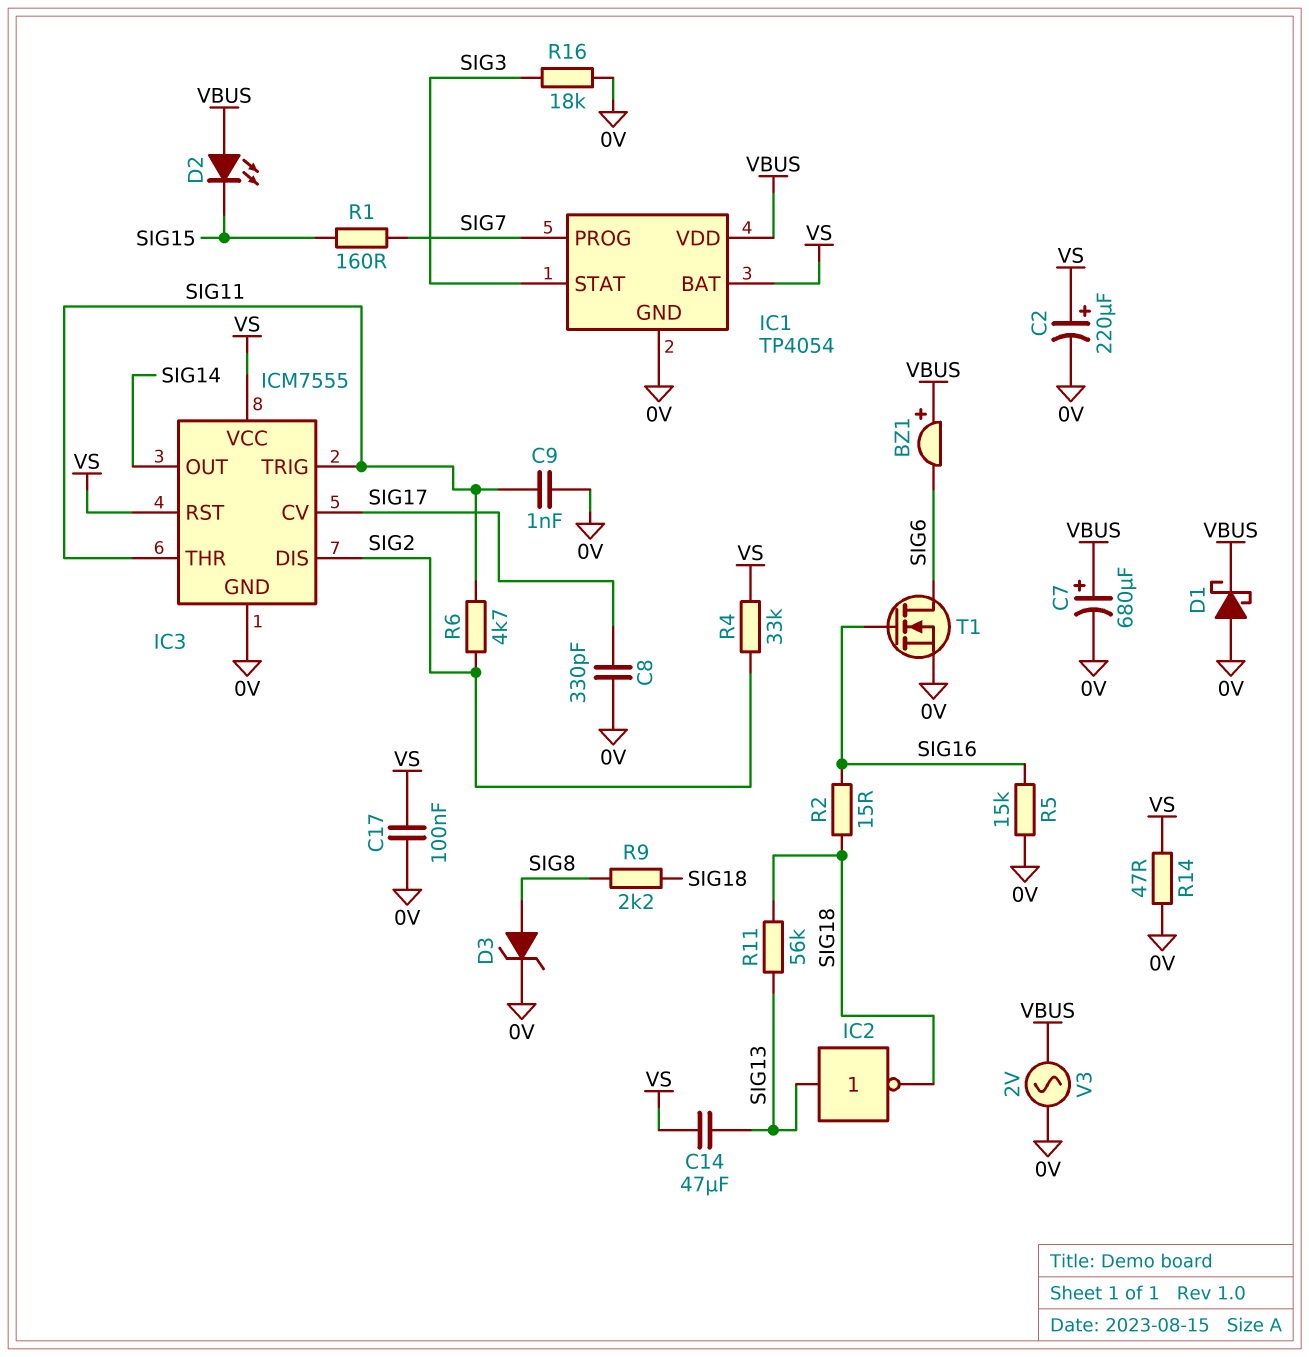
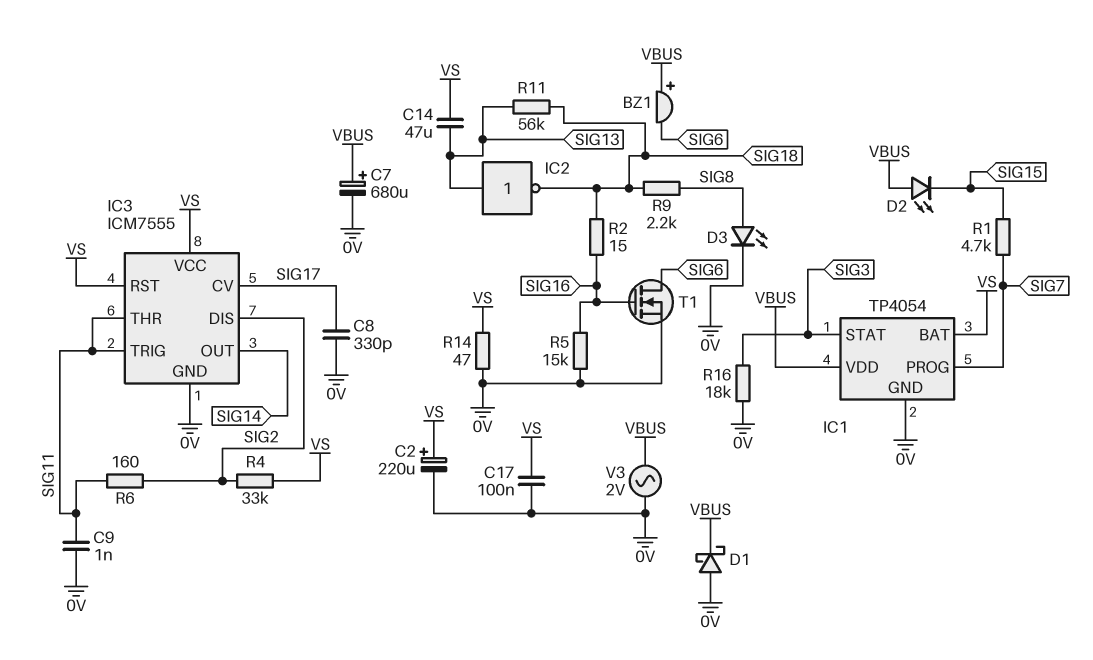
D3: zener (A SIG8, K 0V) -> LED (A SIG8, K 0V)
R1: 160 (SIG7, SIG15) -> 4.7k (SIG7, SIG15)
R6: 4.7k (SIG2, SIG11) -> 160 (SIG2, SIG11)

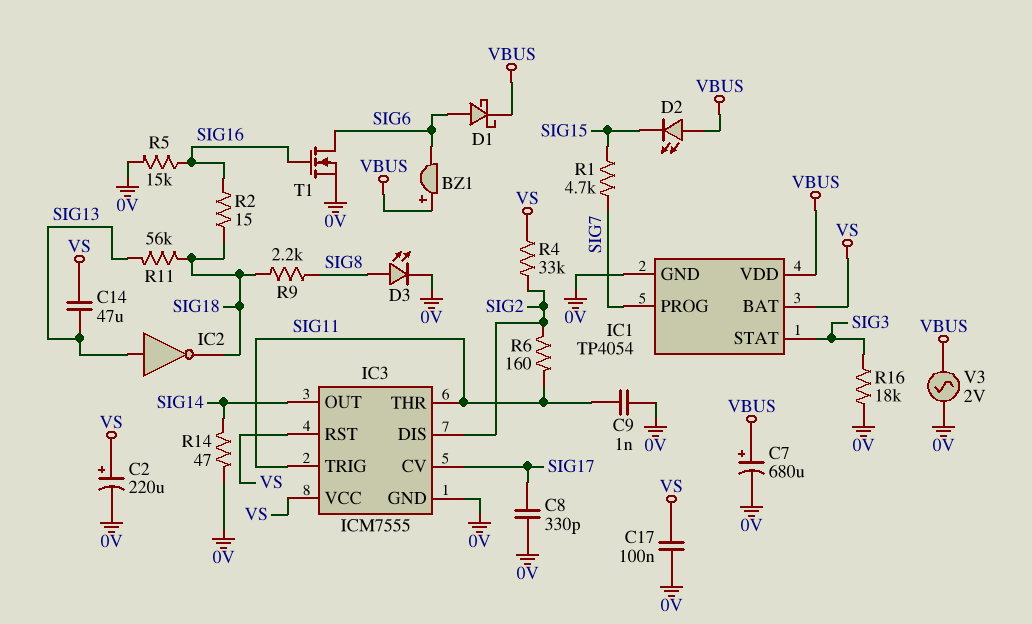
D1: schottky (A 0V, K VBUS) -> schottky (A SIG6, K VBUS)
R14: 47 (0V, VS) -> 47 (0V, SIG14)

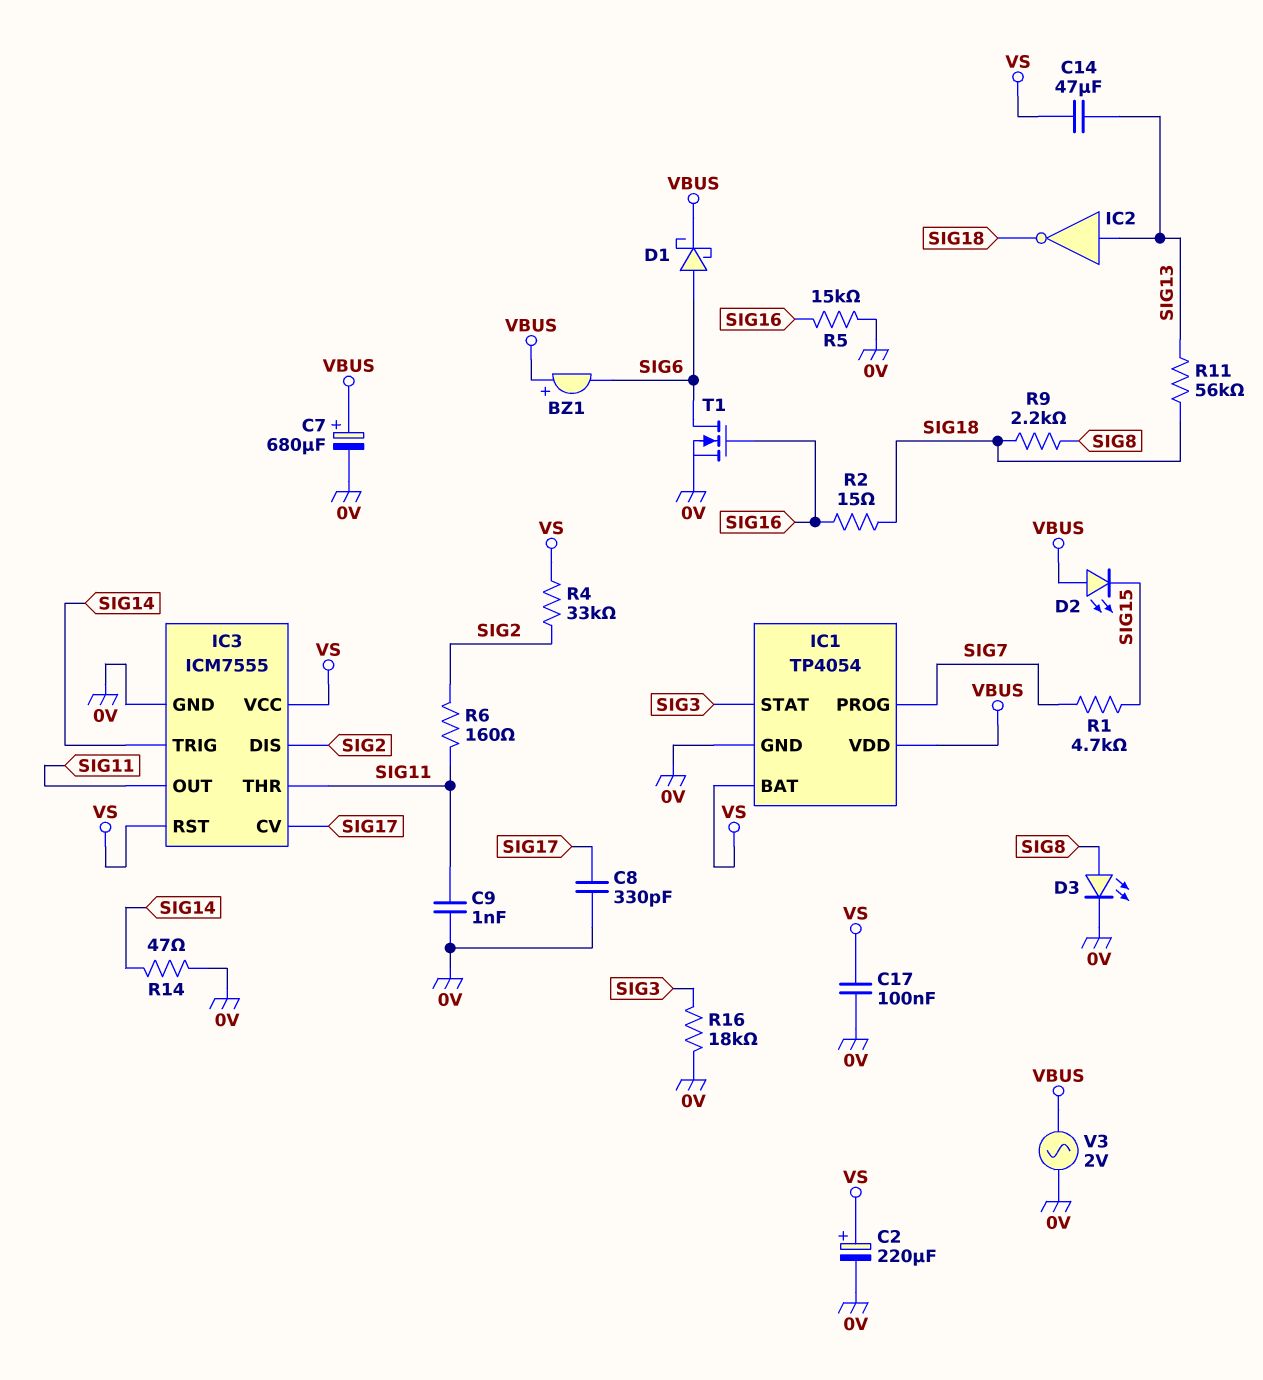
IC3 pin OUT: SIG14 -> SIG11
IC3 pin TRIG: SIG11 -> SIG14

